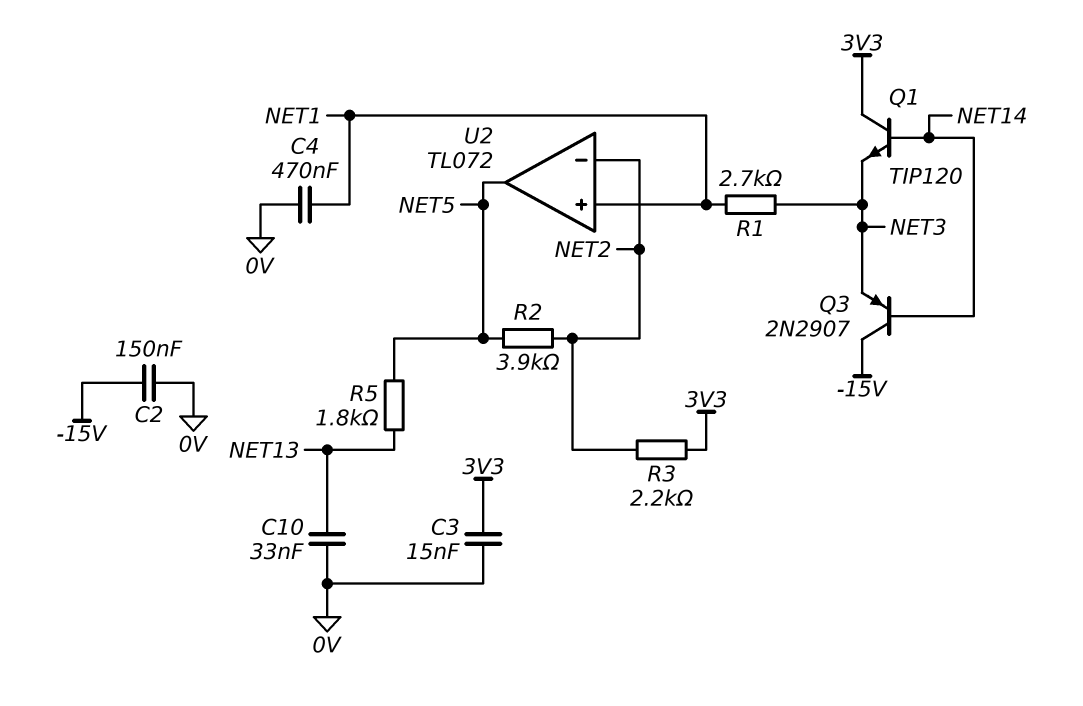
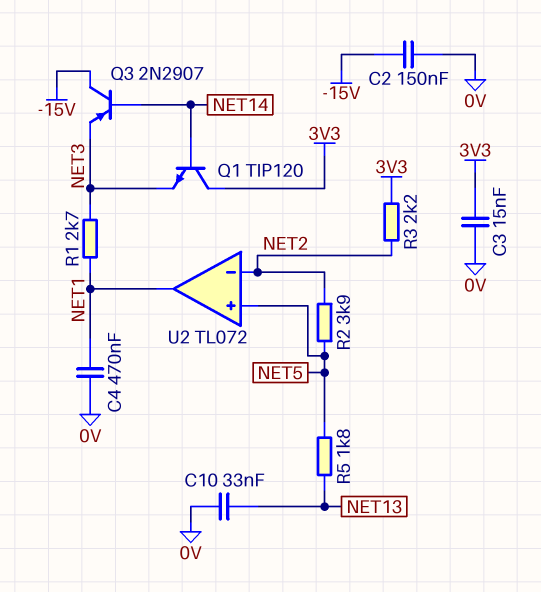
U2 pin in+: NET1 -> NET5
U2 pin out: NET5 -> NET1

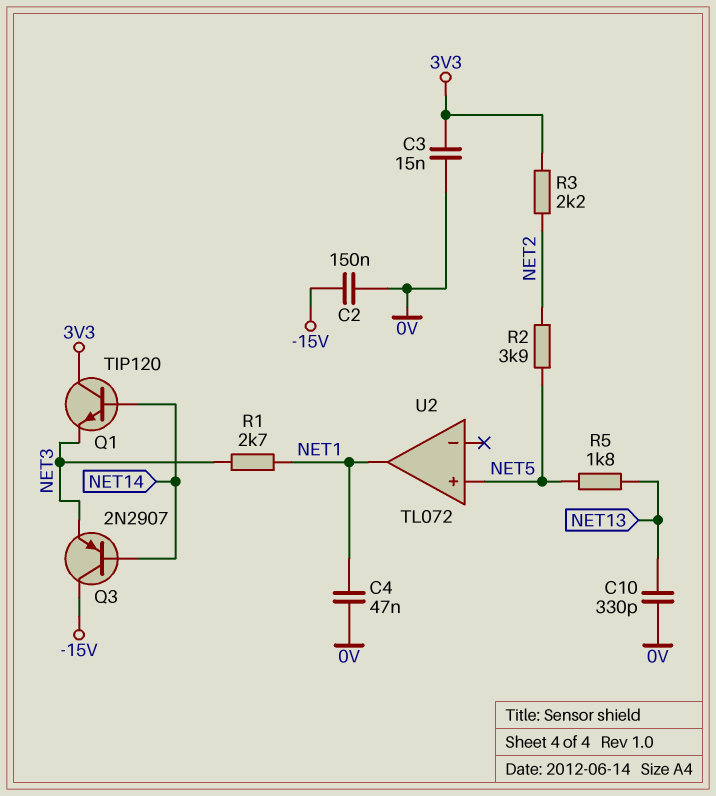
C4: 470nF (0V, NET1) -> 47nF (0V, NET1)
C10: 33nF (0V, NET13) -> 330pF (0V, NET13)
U2 pin in-: NET2 -> none

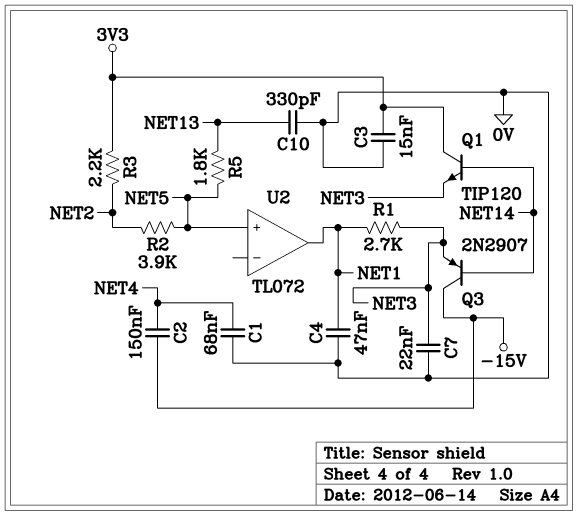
C1: none -> 68nF (0V, NET4)
C2: 150nF (-15V, 0V) -> 150nF (-15V, NET4)
C7: none -> 22nF (0V, NET3)

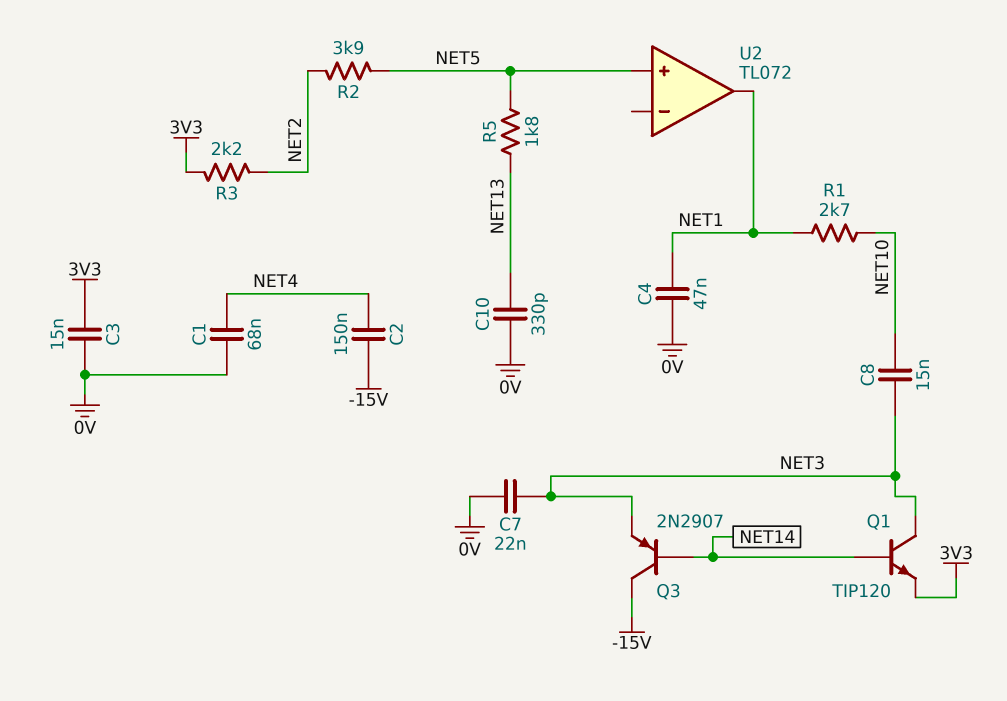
C8: none -> 15nF (NET3, NET10)
Q1: NPN TIP120 (B NET14, C 3V3, E NET3) -> NPN TIP120 (B NET14, C NET3, E 3V3)
R1: 2.7k (NET1, NET3) -> 2.7k (NET1, NET10)

